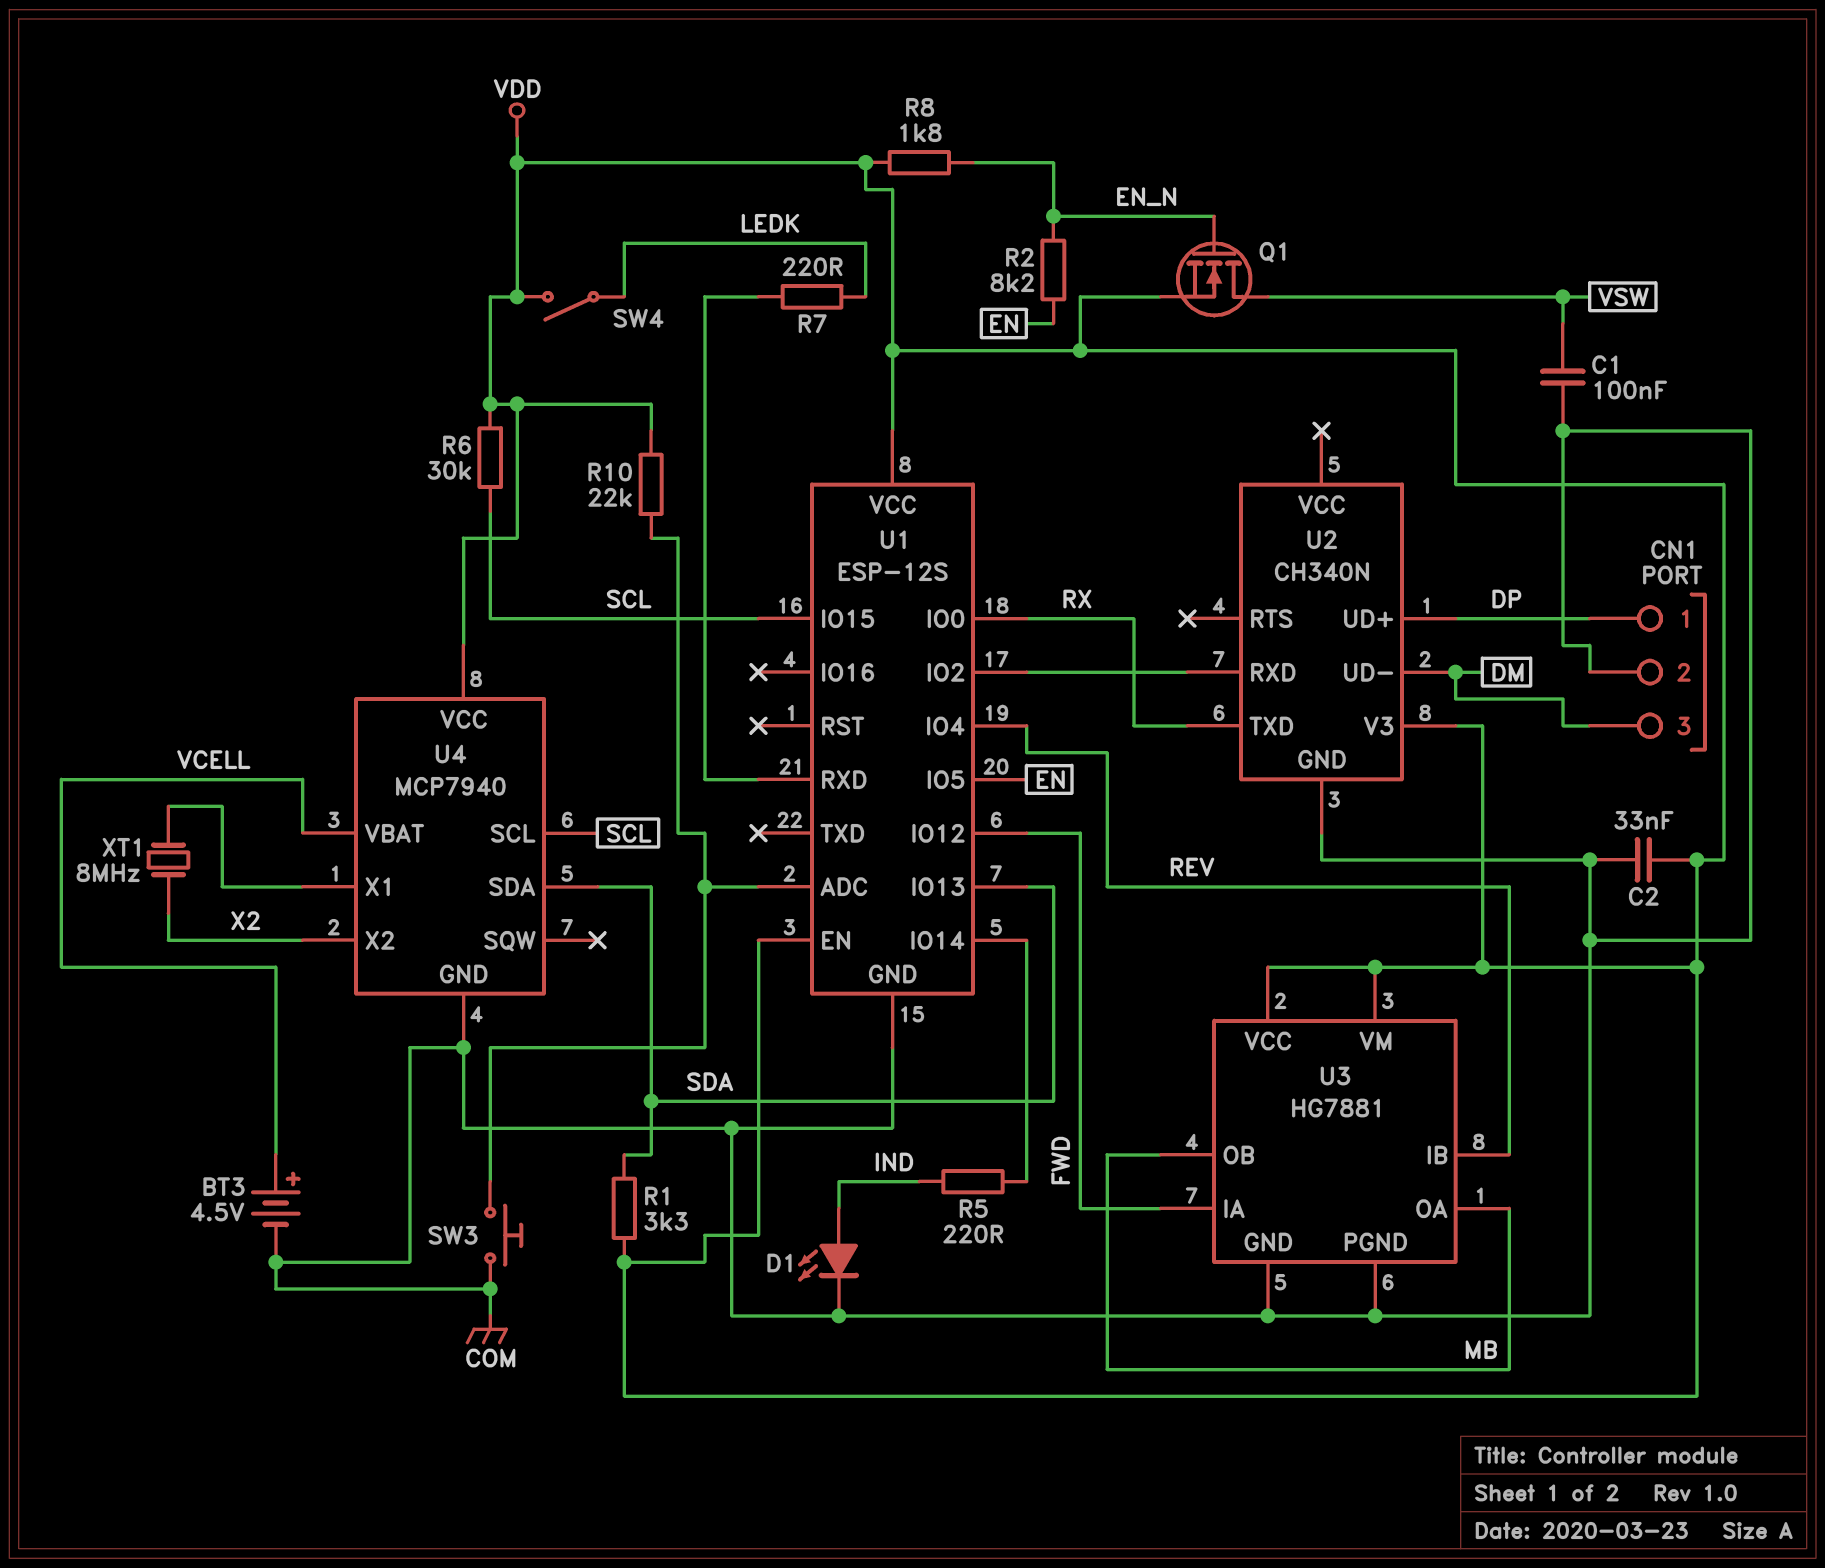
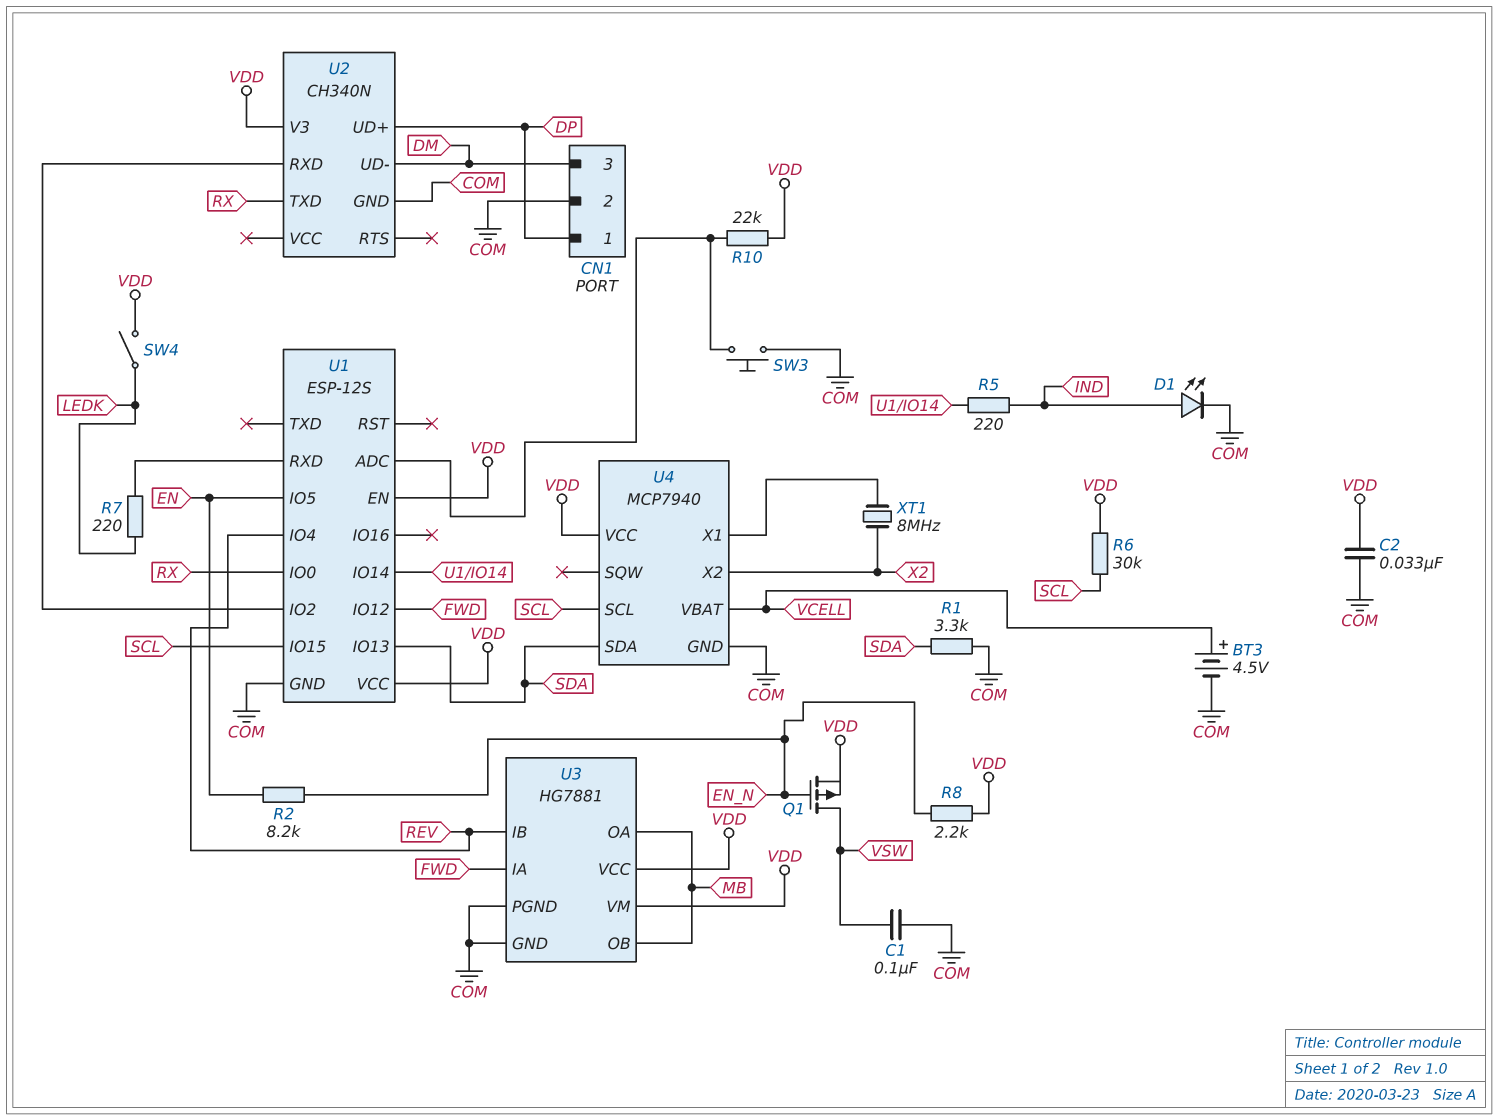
Q1: NMOS (G EN_N, D VSW, S VDD) -> PMOS (G EN_N, D VSW, S VDD)
R1: 3.3k (SDA, VDD) -> 3.3k (COM, SDA)
R8: 1.8k (EN_N, VDD) -> 2.2k (EN_N, VDD)

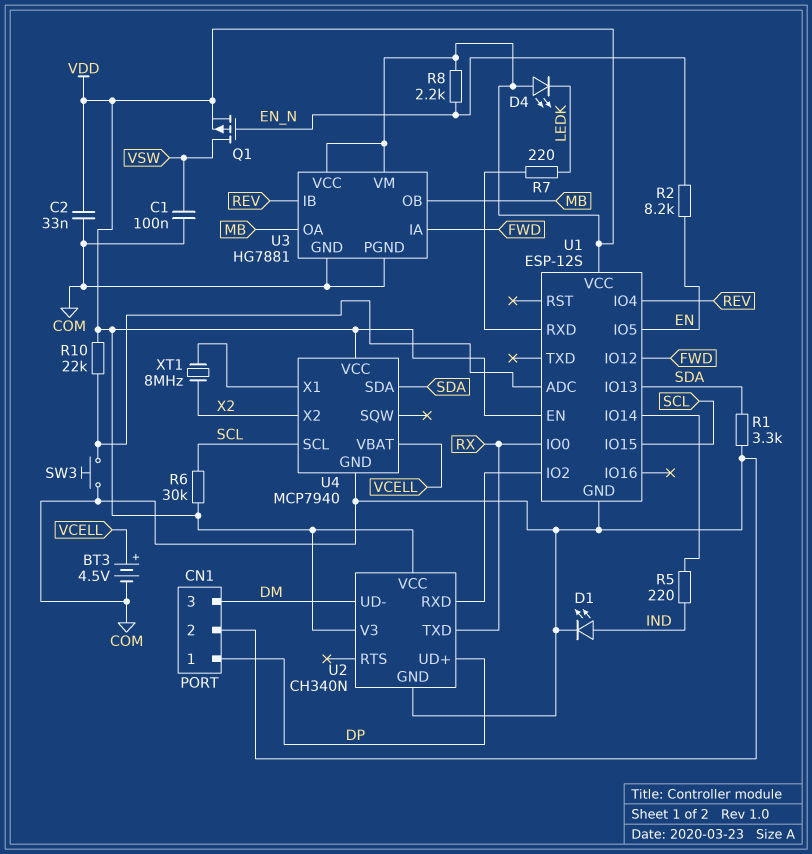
D4: none -> LED (A VDD, K LEDK)
SW4: switch (LEDK, VDD) -> none
U2 pin VCC: none -> VDD

